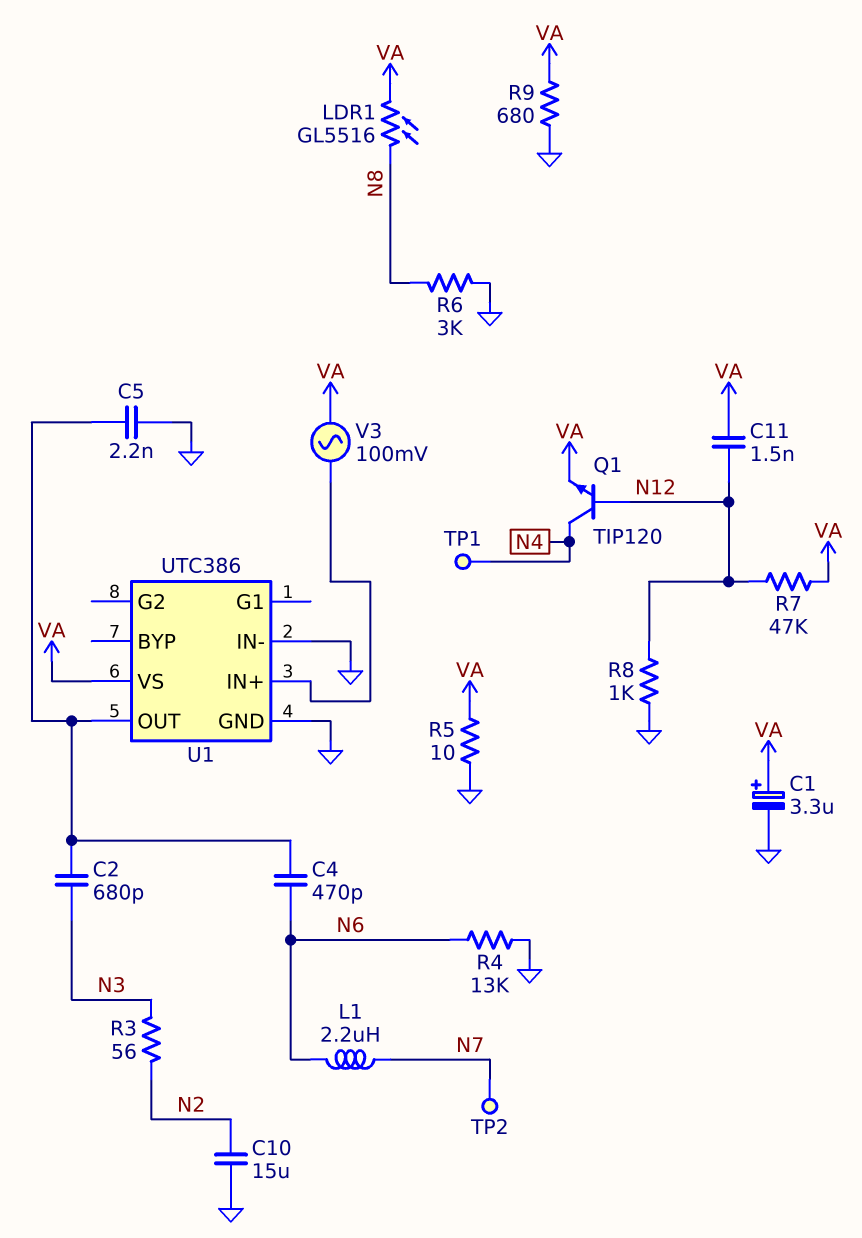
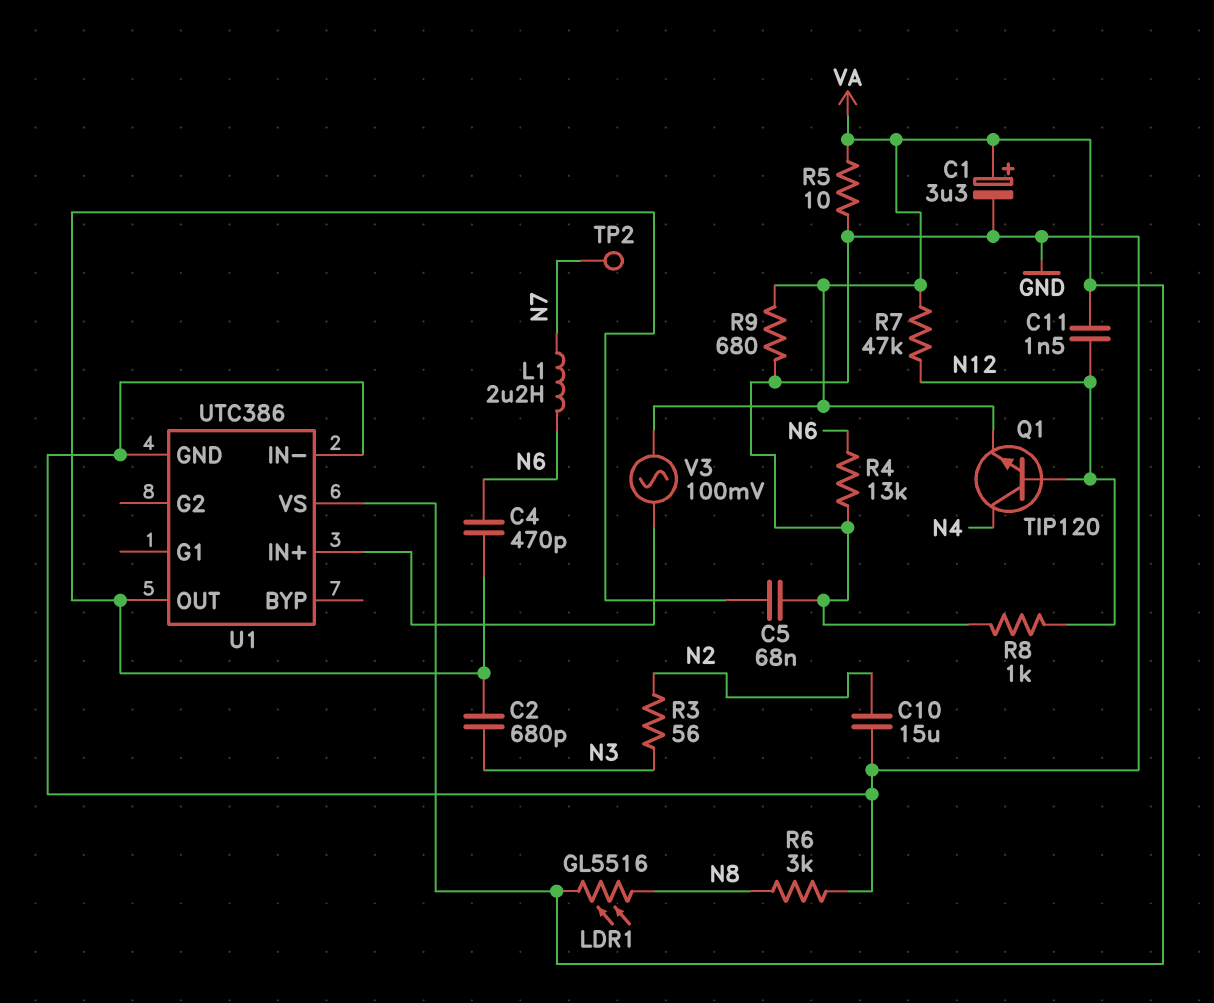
C5: 2.2nF (GND, U1/OUT) -> 68nF (GND, U1/OUT)
TP1: test point (N4) -> none

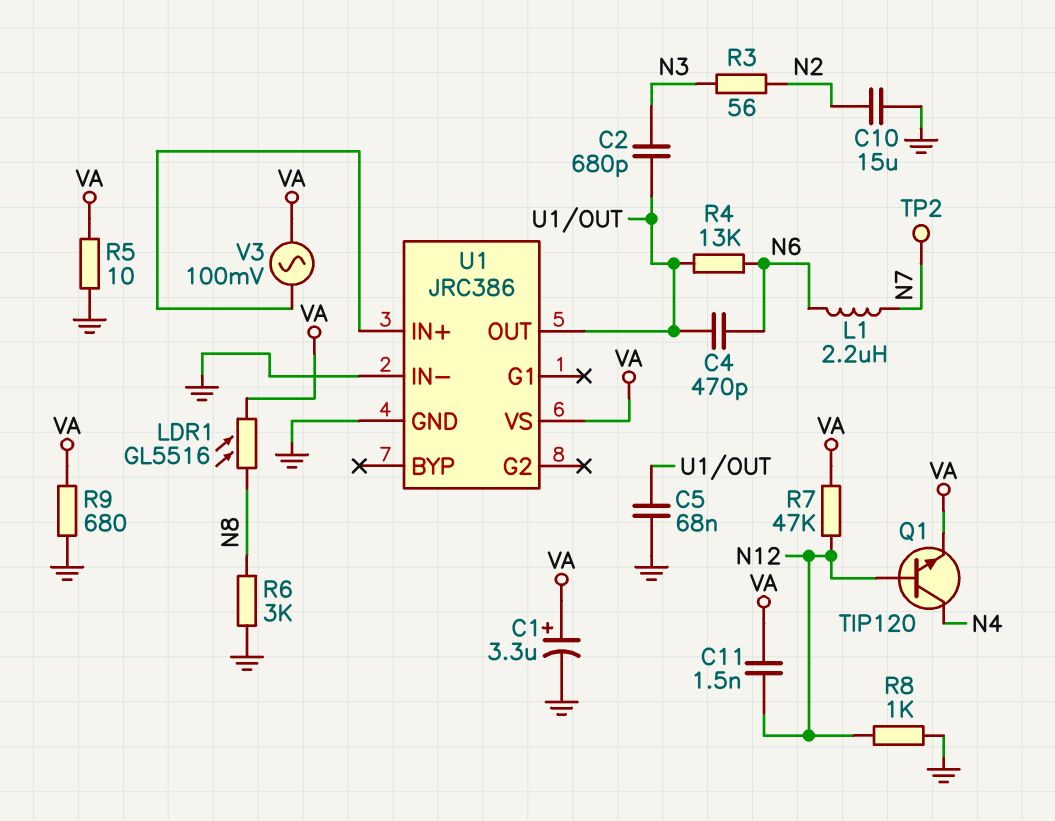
R4: 13k (GND, N6) -> 13k (N6, U1/OUT)
U1: UTC386 -> JRC386

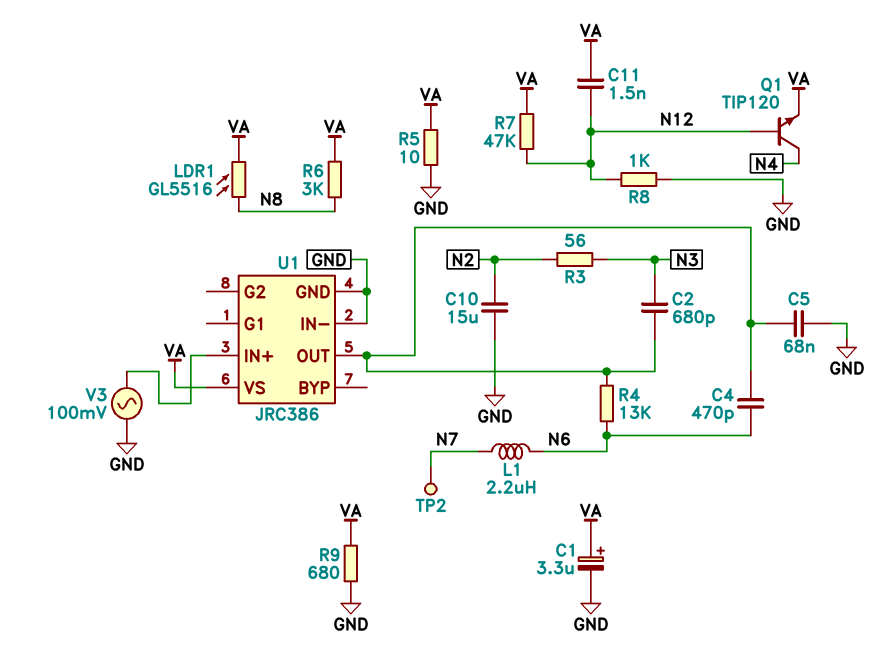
R6: 3k (GND, N8) -> 3k (N8, VA)
V3: AC 100mV (U1/IN+, VA) -> AC 100mV (GND, U1/IN+)

